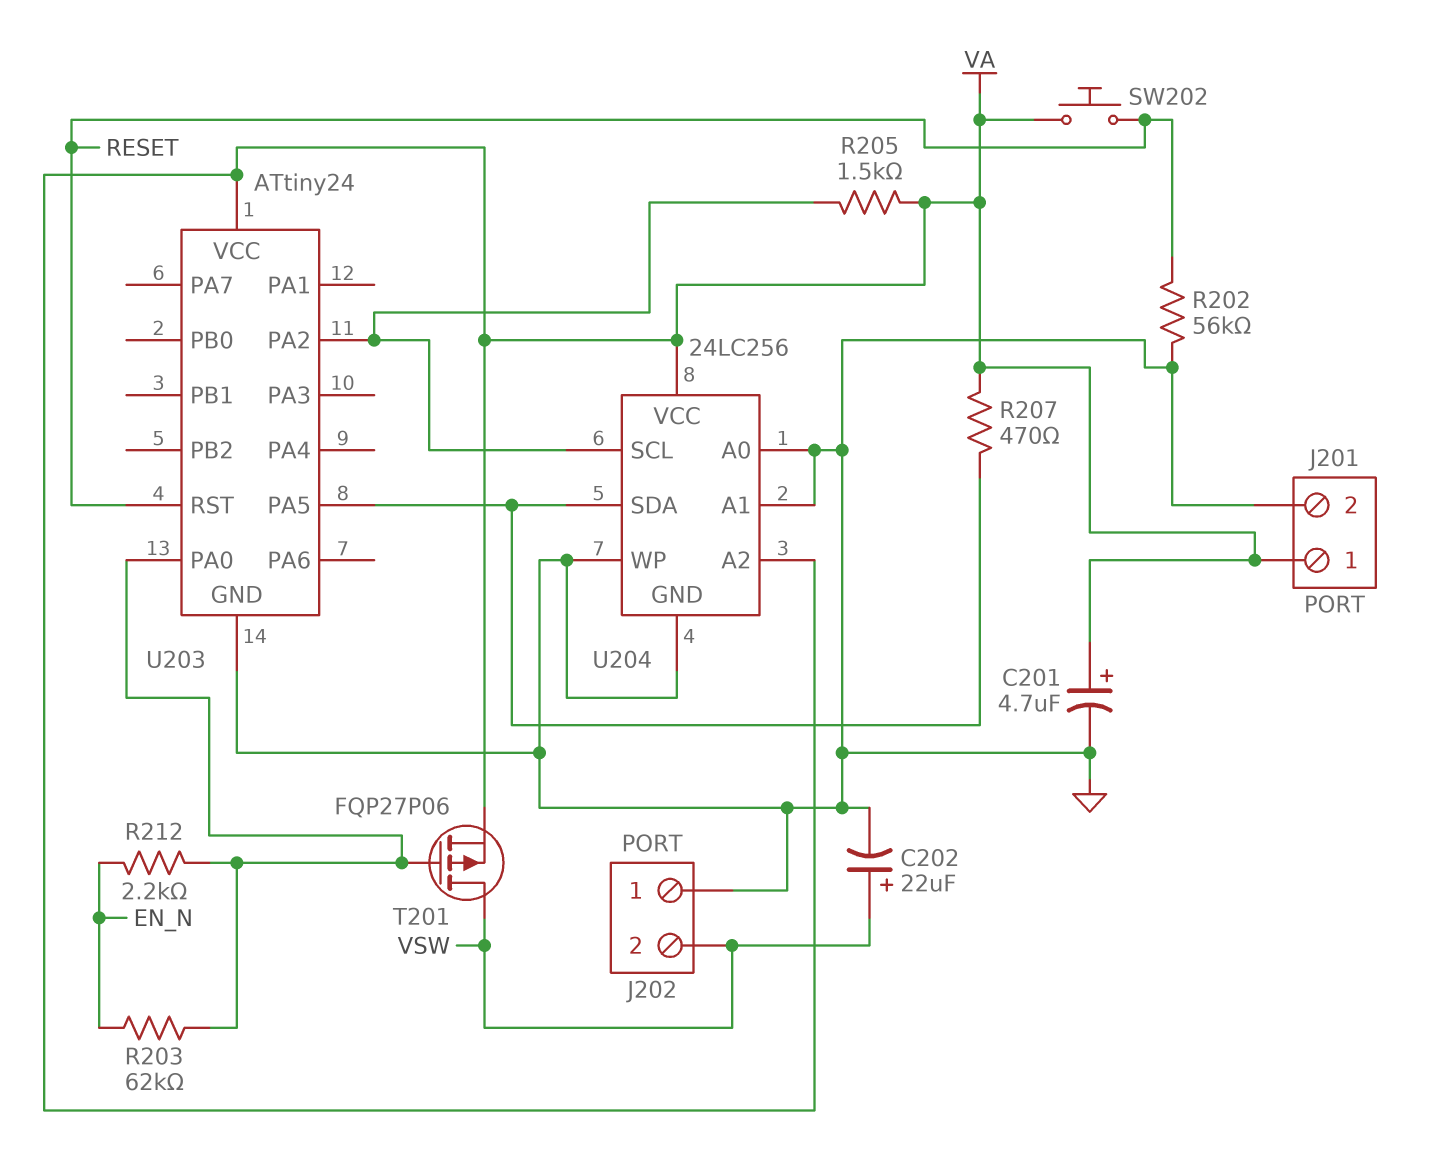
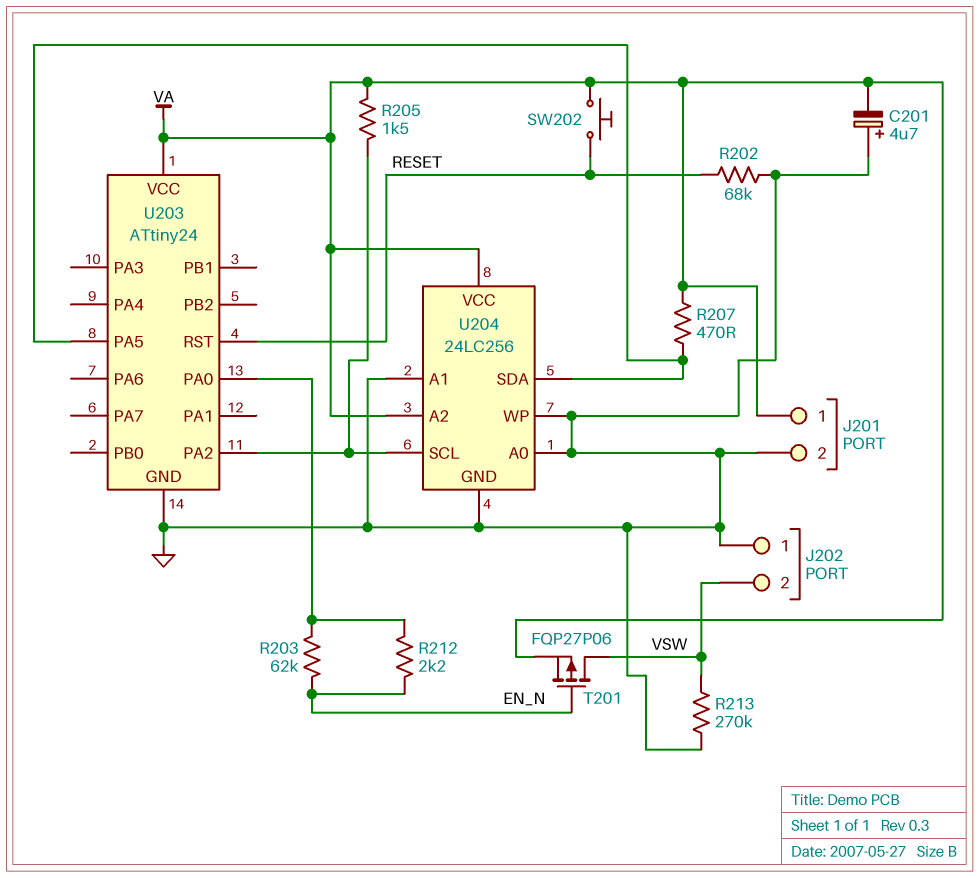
C201: 4.7uF (plus VA, minus GND) -> 4.7uF (plus GND, minus VA)
C202: 22uF (plus VSW, minus GND) -> none
R202: 56k (GND, RESET) -> 68k (GND, RESET)
R213: none -> 270k (GND, VSW)
T201: PMOS FQP27P06 (G U203/PA0, D VSW, S VA) -> PMOS FQP27P06 (G EN_N, D VSW, S VA)

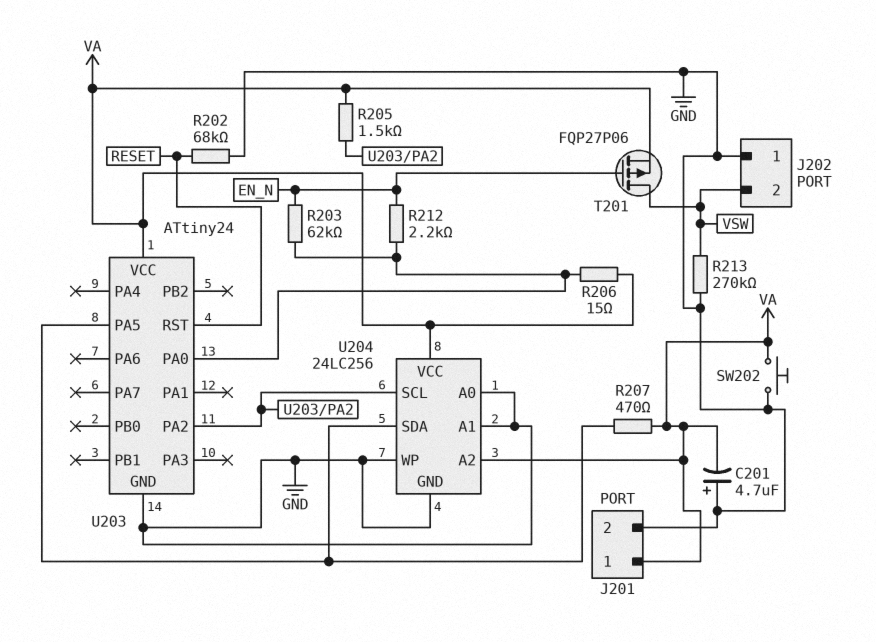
R206: none -> 15 (U203/PA0, VA)
SW202: button (RESET, VA) -> button (GND, VA)

